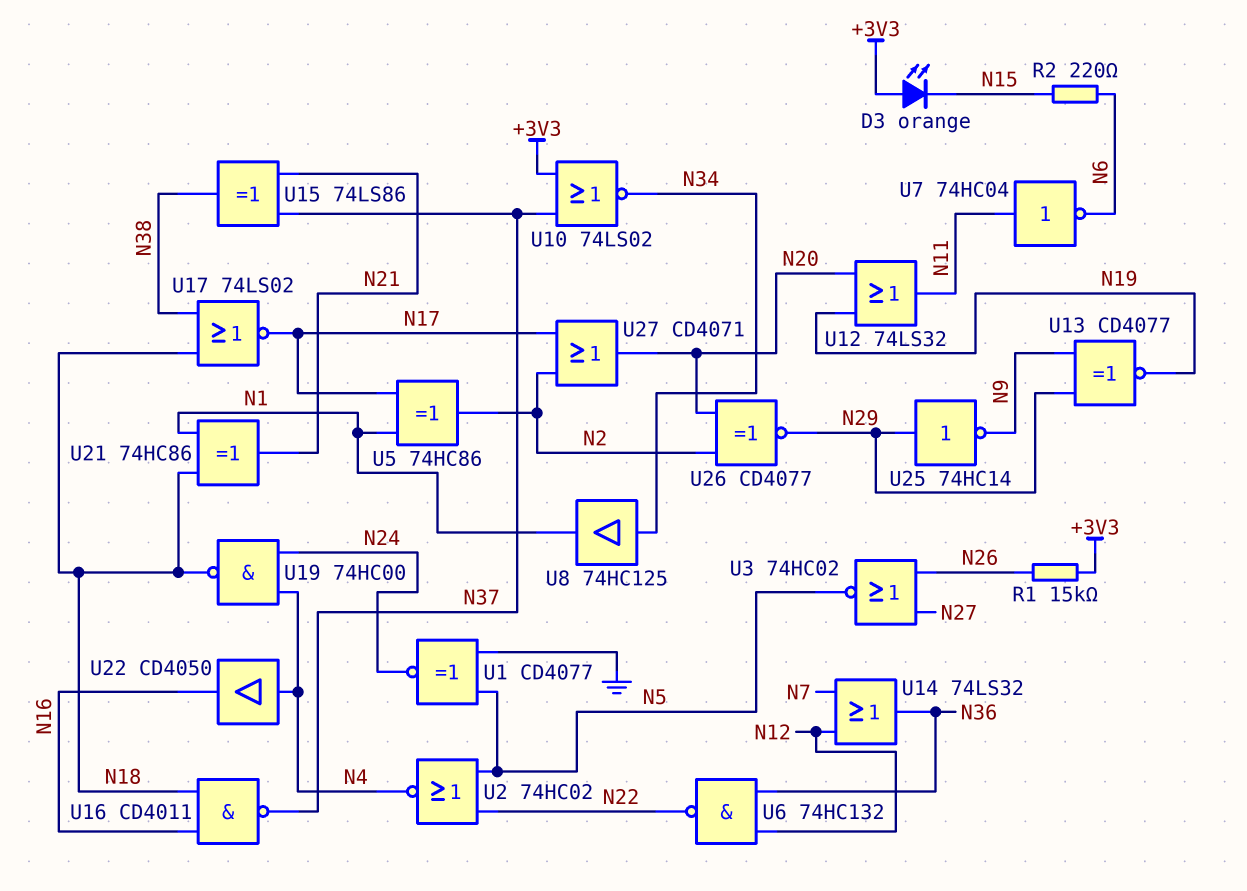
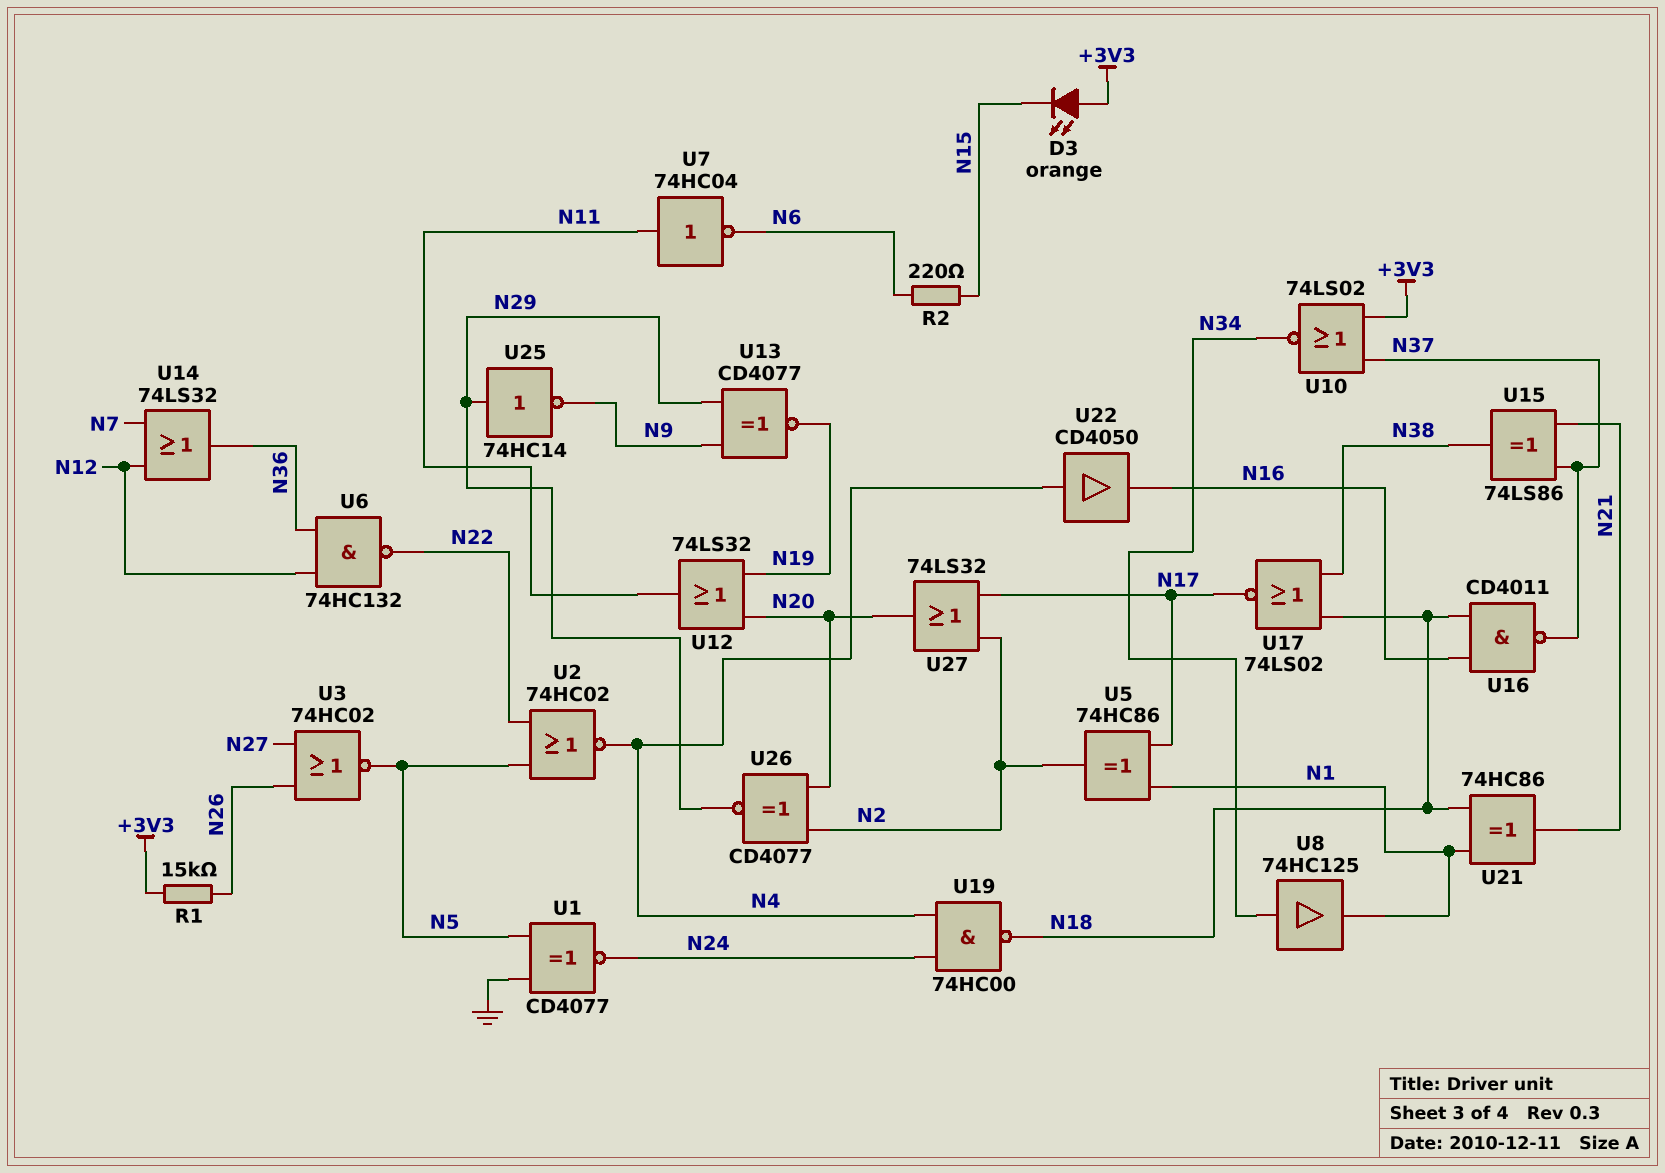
U27: OR CD4071 (in N2, in N17, out N20) -> OR 74LS32 (in N2, in N17, out N20)

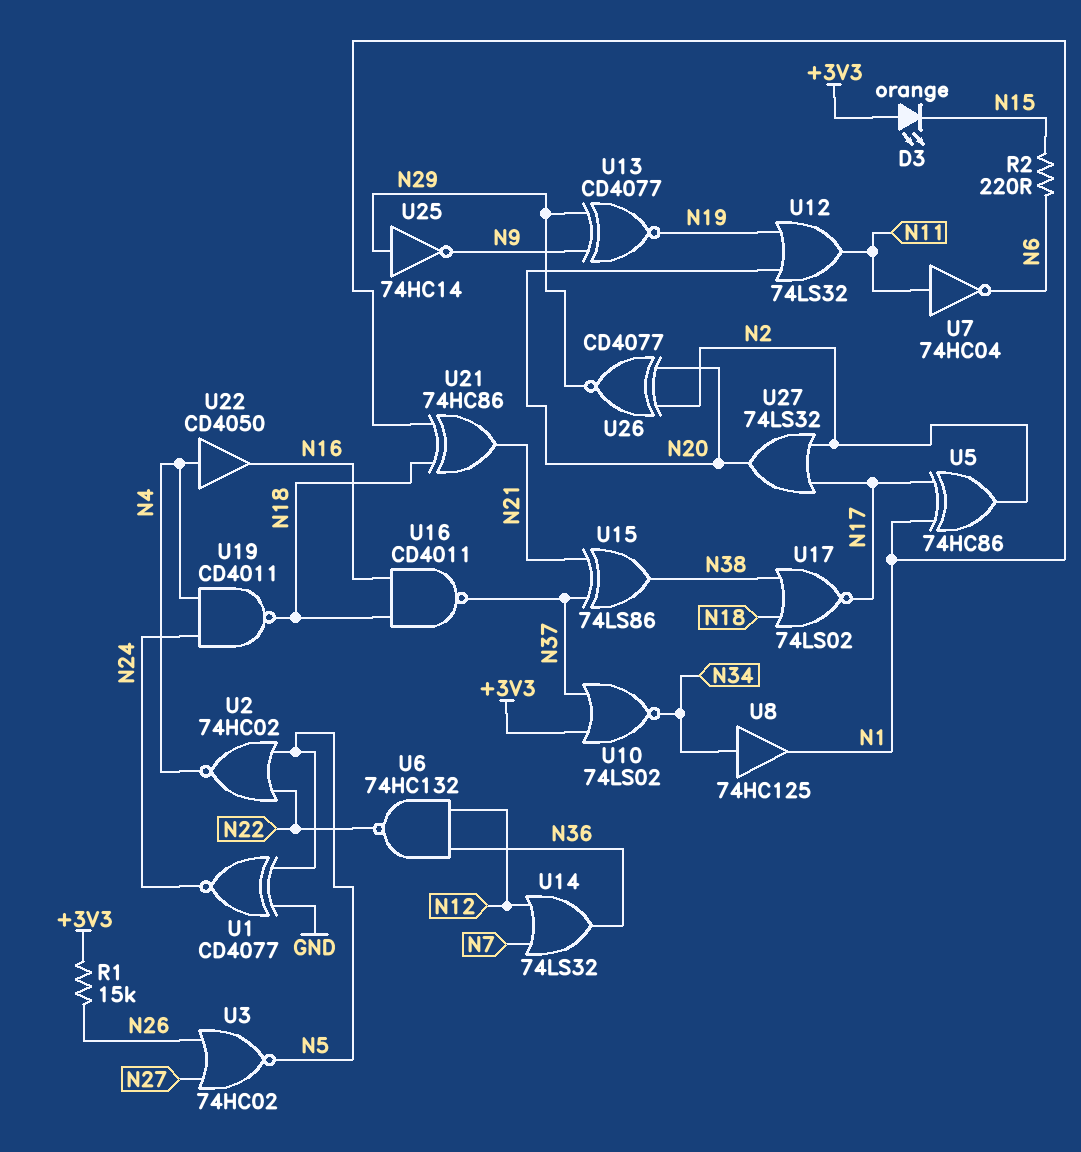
U19: NAND 74HC00 (in N4, in N24, out N18) -> NAND CD4011 (in N4, in N24, out N18)

